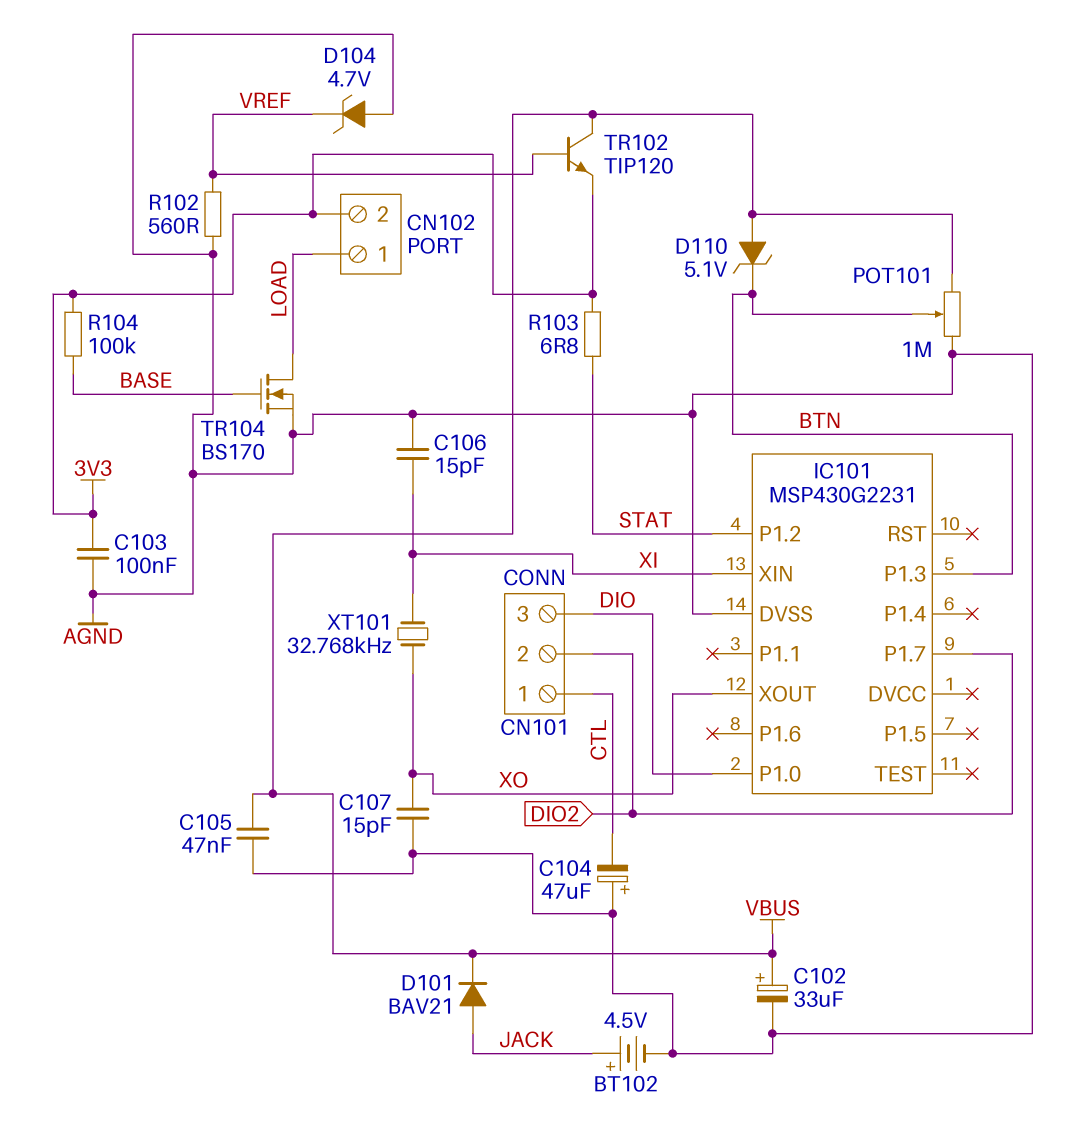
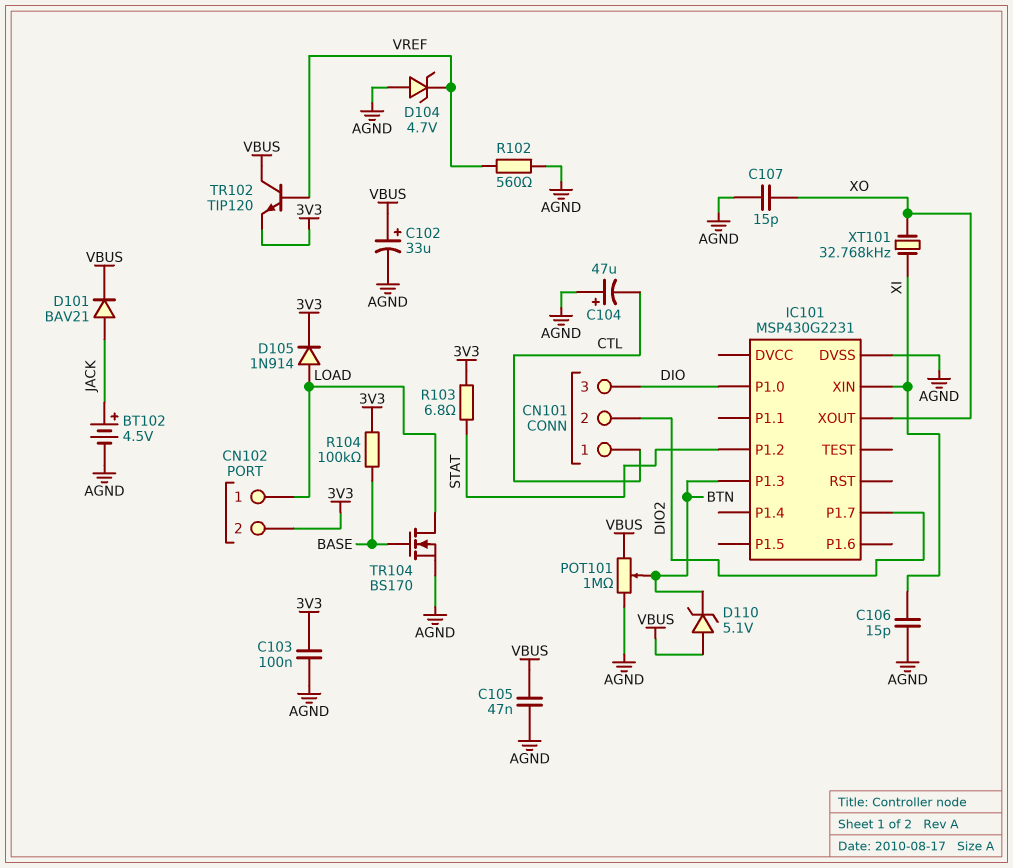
D105: none -> diode 1N914 (A LOAD, K 3V3)

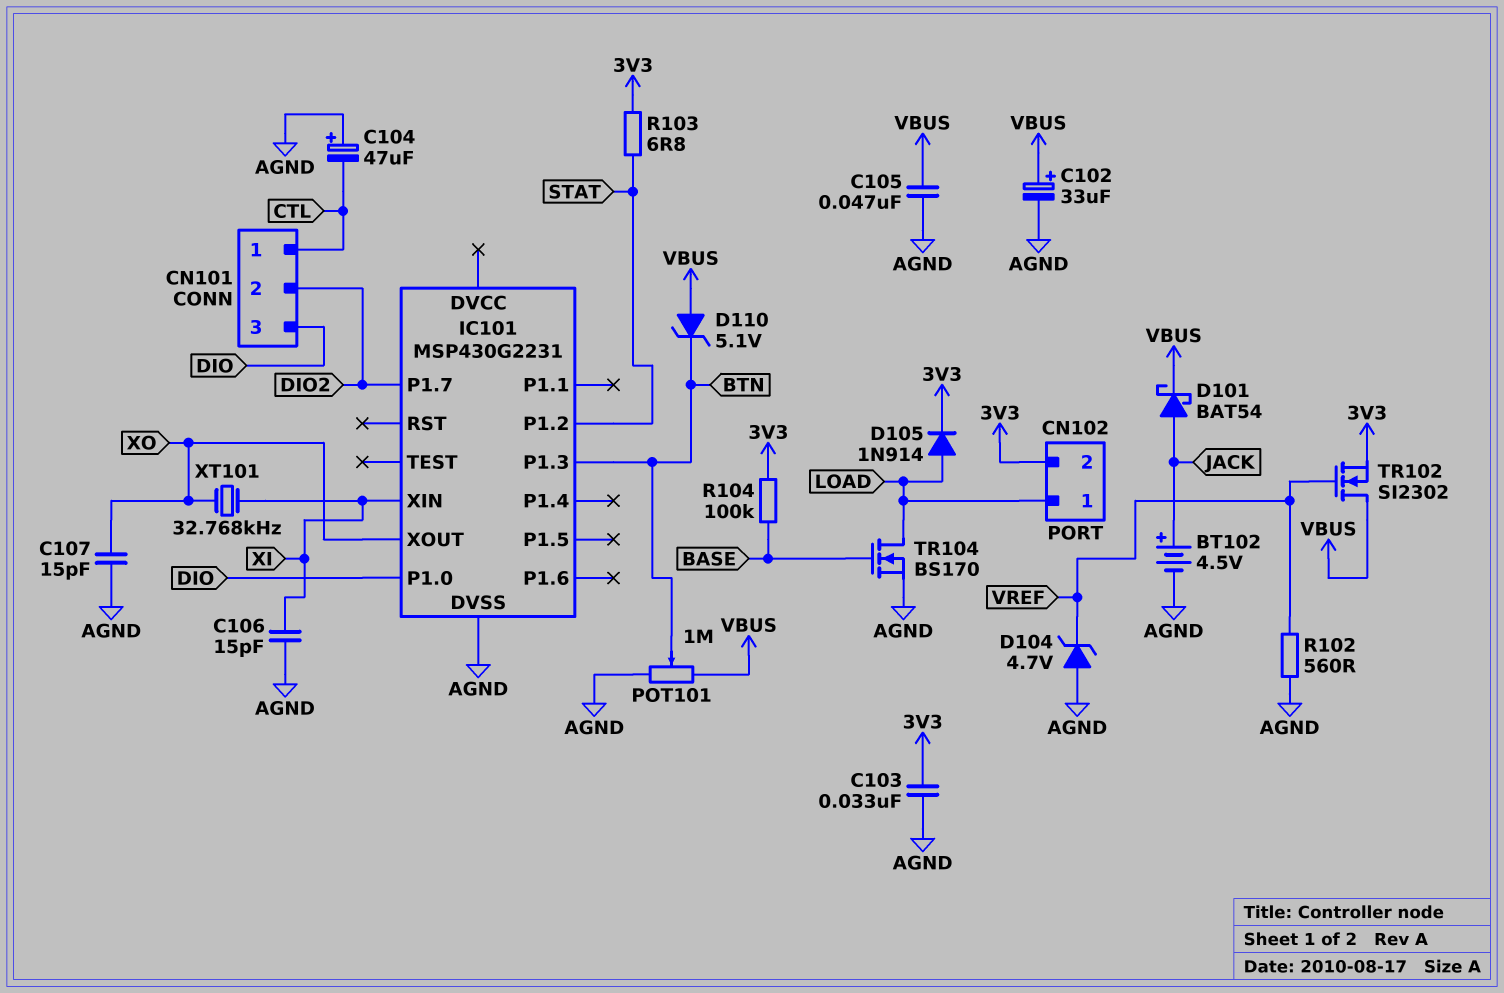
C103: 100nF (3V3, AGND) -> 33nF (3V3, AGND)
D101: diode BAV21 (A JACK, K VBUS) -> schottky BAT54 (A JACK, K VBUS)
TR102: NPN TIP120 (B VREF, C VBUS, E 3V3) -> NMOS SI2302 (G VREF, D VBUS, S 3V3)

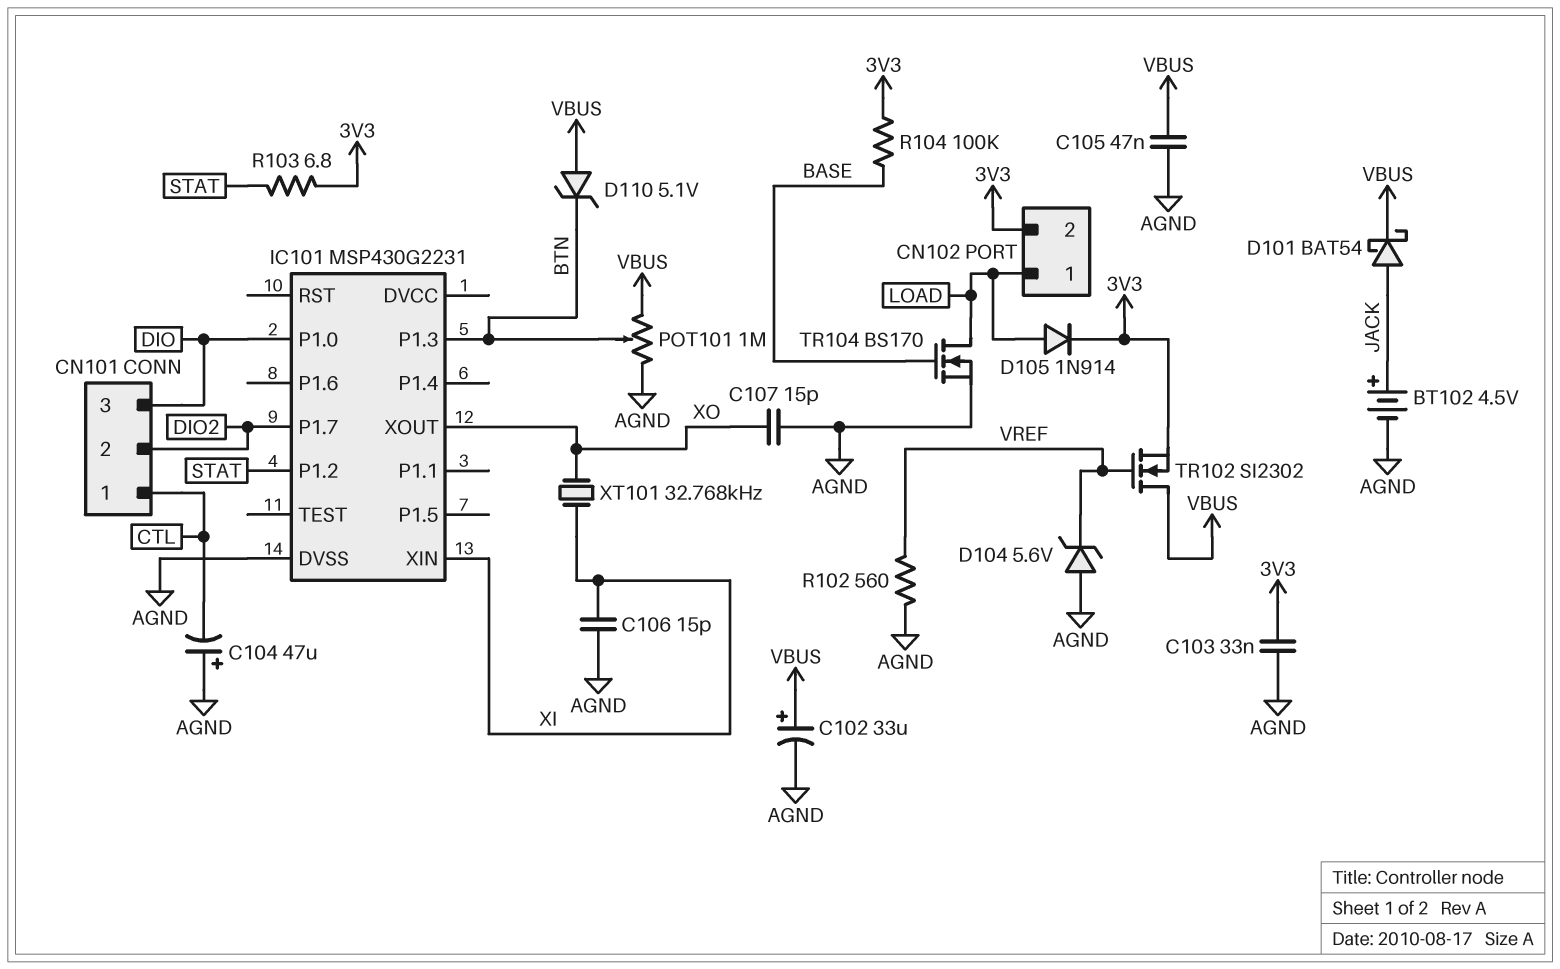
D104: zener 4.7V (A AGND, K VREF) -> zener 5.6V (A AGND, K VREF)

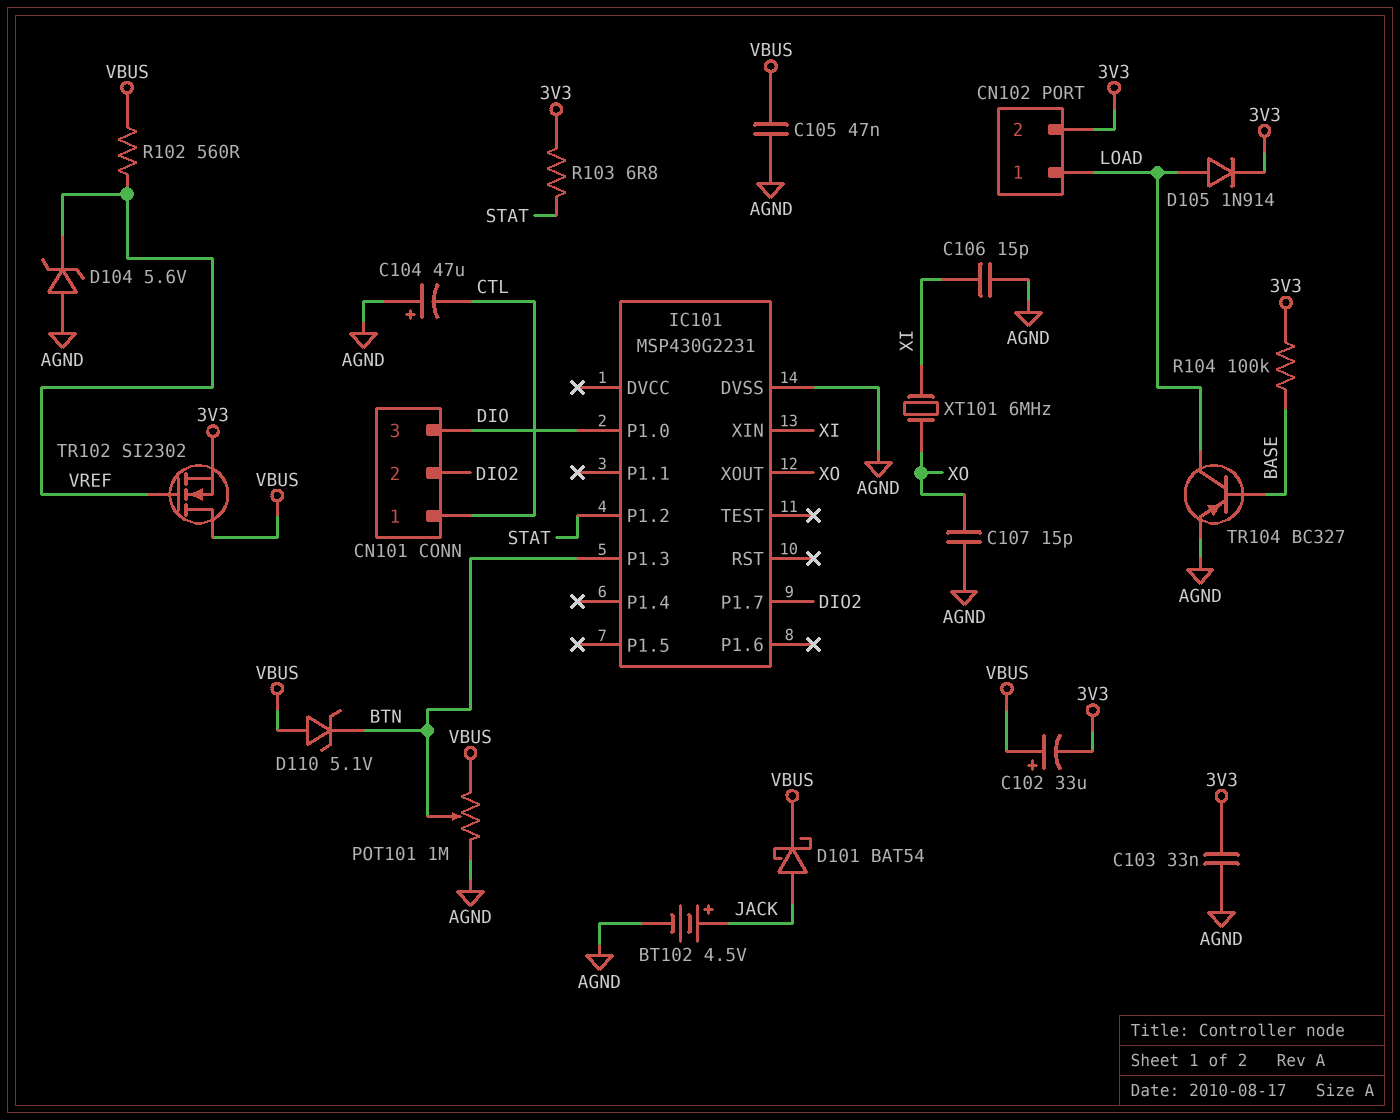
C102: 33uF (plus VBUS, minus AGND) -> 33uF (plus VBUS, minus 3V3)
R102: 560 (AGND, VREF) -> 560 (VBUS, VREF)
TR104: NMOS BS170 (G BASE, D LOAD, S AGND) -> PNP BC327 (B BASE, C LOAD, E AGND)
XT101: 32.768kHz (XI, XO) -> 6MHz (XI, XO)

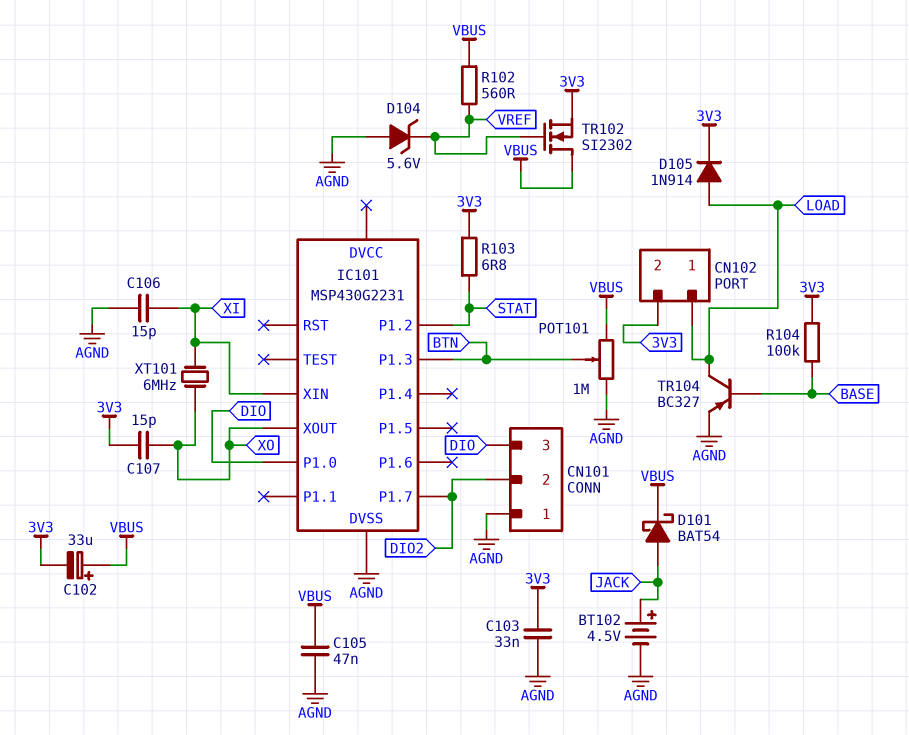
C104: 47uF (plus AGND, minus CTL) -> none
C107: 15pF (AGND, XO) -> 15pF (3V3, XO)
CN101 pin 1: CTL -> AGND
D110: zener 5.1V (A VBUS, K BTN) -> none

